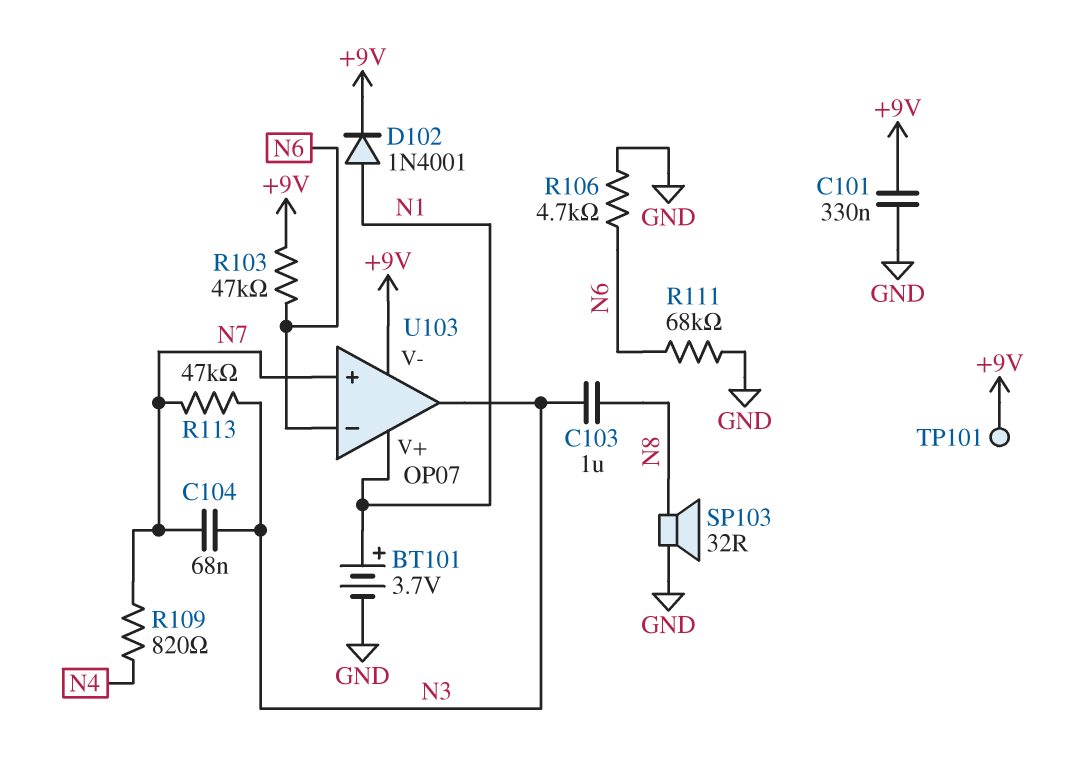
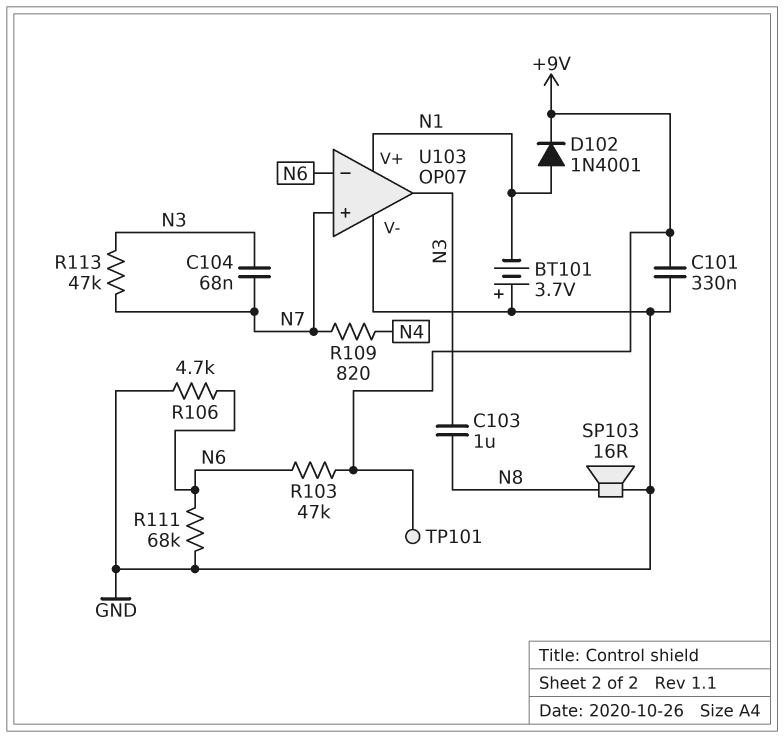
BT101: 3.7V (plus N1, minus GND) -> 3.7V (plus GND, minus N1)
SP103: speaker 32R (GND, N8) -> speaker 16R (GND, N8)
U103 pin V-: +9V -> GND

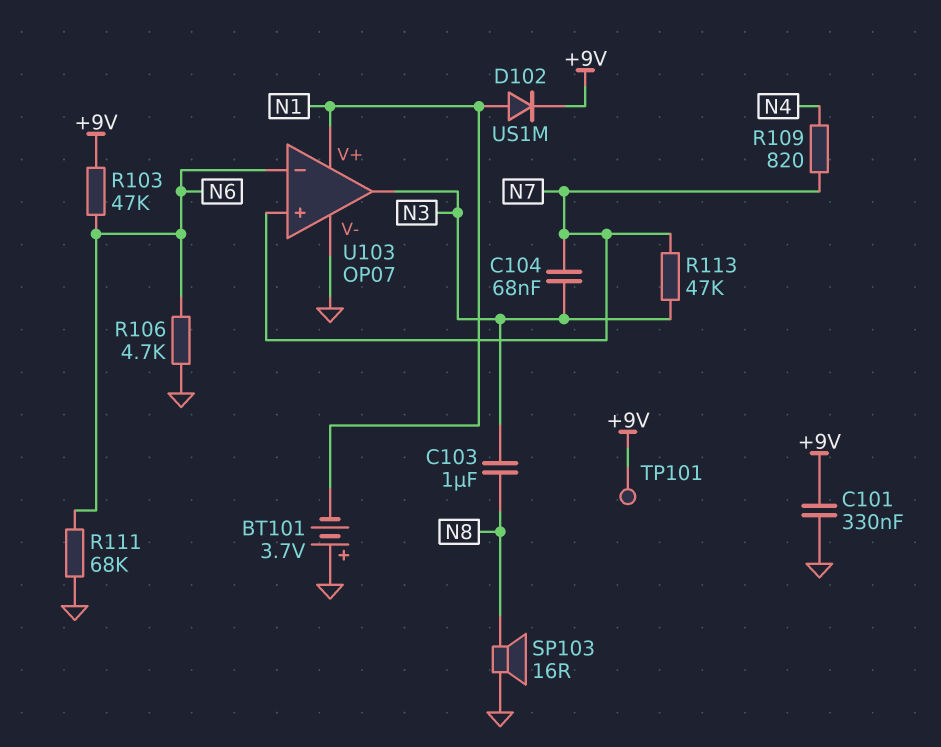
D102: diode 1N4001 (A N1, K +9V) -> diode US1M (A N1, K +9V)

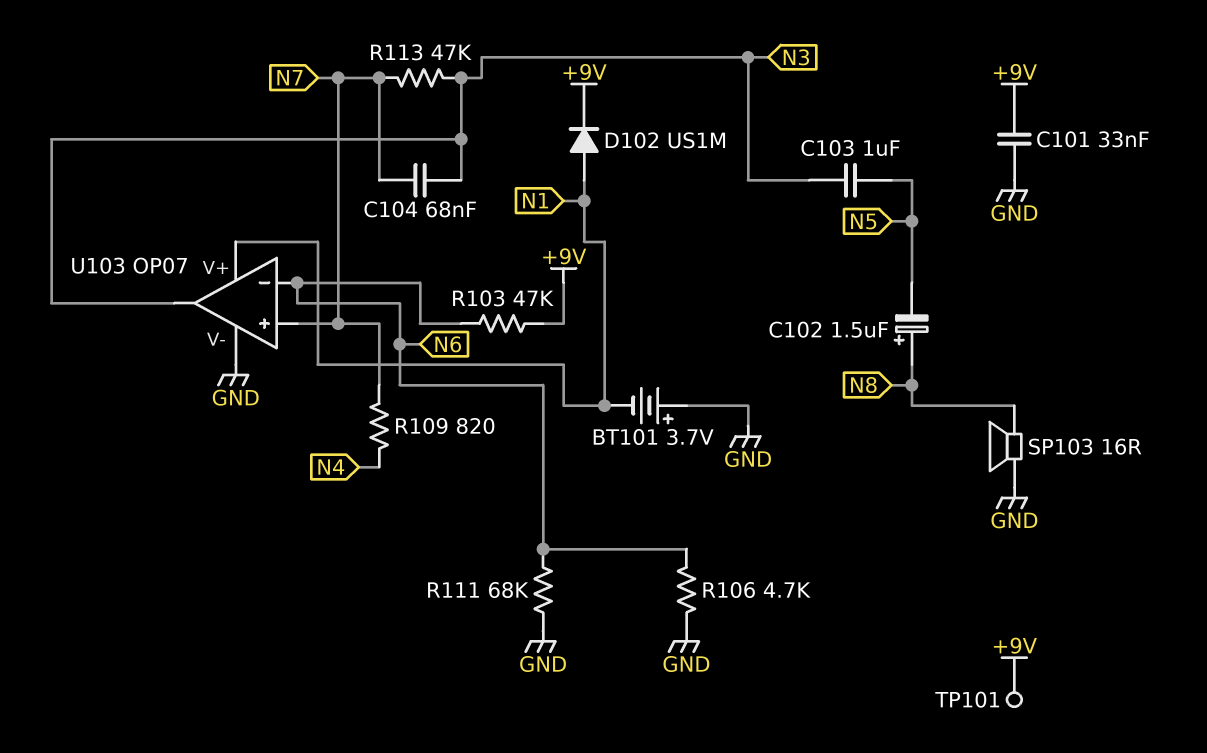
C101: 330nF (+9V, GND) -> 33nF (+9V, GND)
C102: none -> 1.5uF (plus N8, minus N5)
C103: 1uF (N3, N8) -> 1uF (N3, N5)

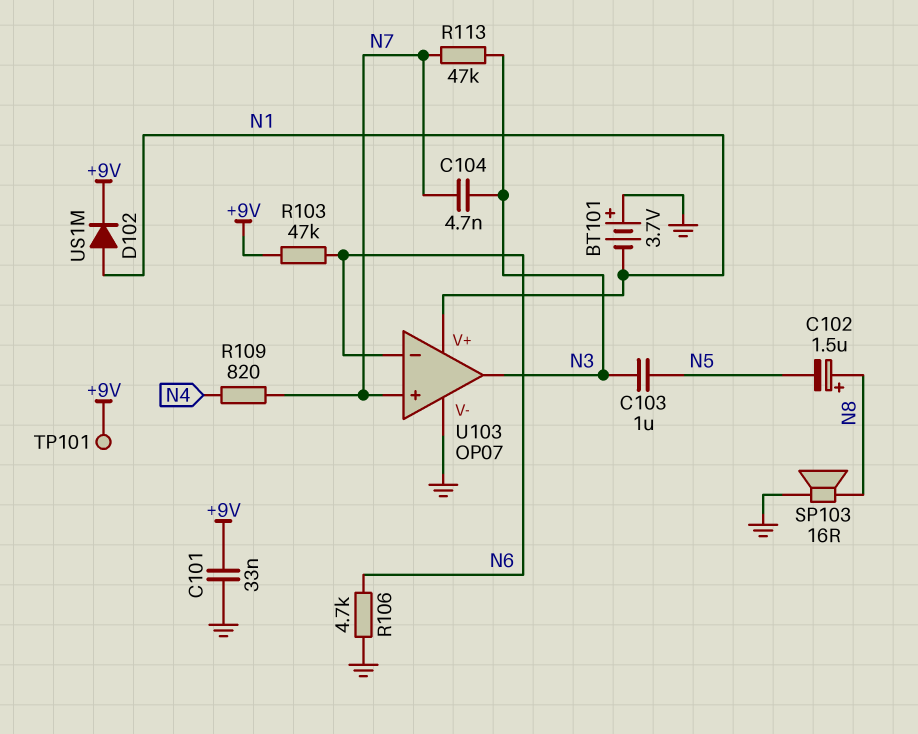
C104: 68nF (N3, N7) -> 4.7nF (N3, N7)
R111: 68k (GND, N6) -> none

